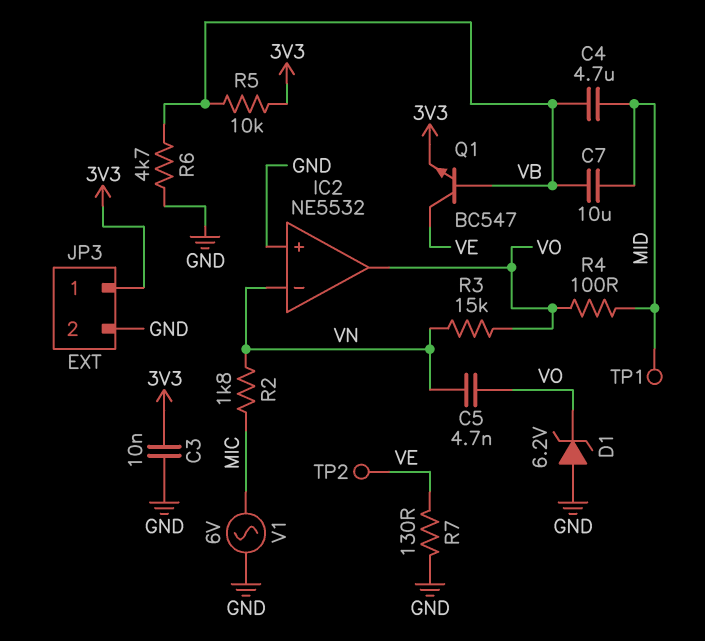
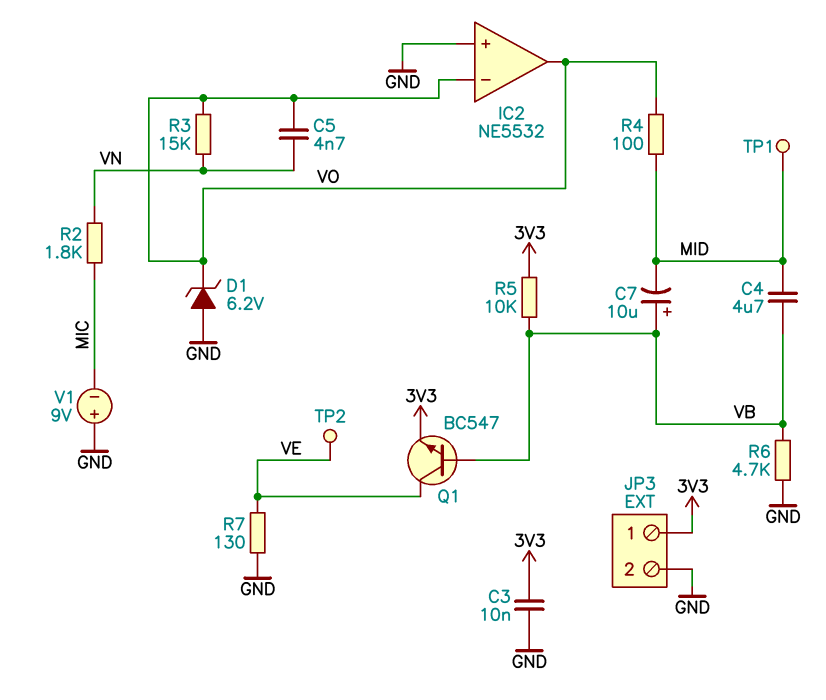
C7: 10uF (MID, VB) -> 10uF (plus VB, minus MID)
IC2 pin in-: VN -> VO
V1: AC 6V (GND, MIC) -> 9V (plus GND, minus MIC)

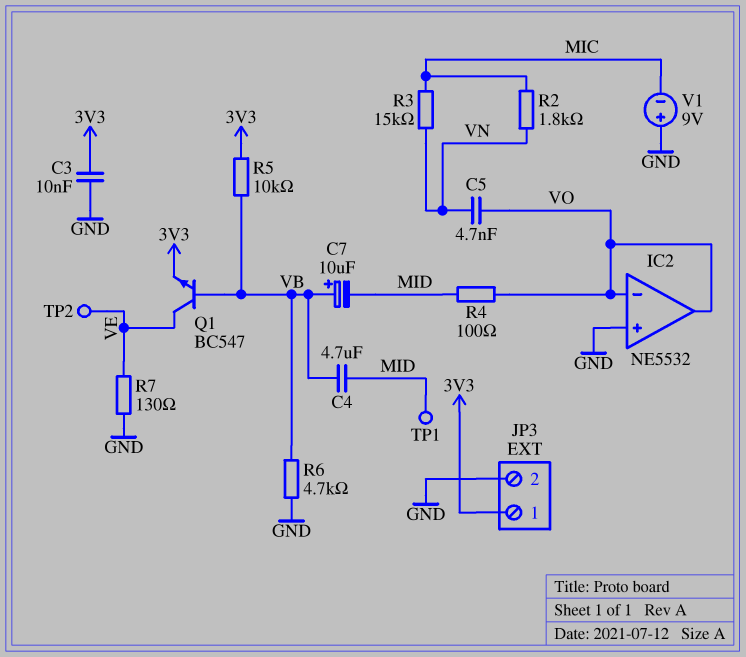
D1: zener 6.2V (A GND, K VO) -> none
R3: 15k (VN, VO) -> 15k (MIC, VN)

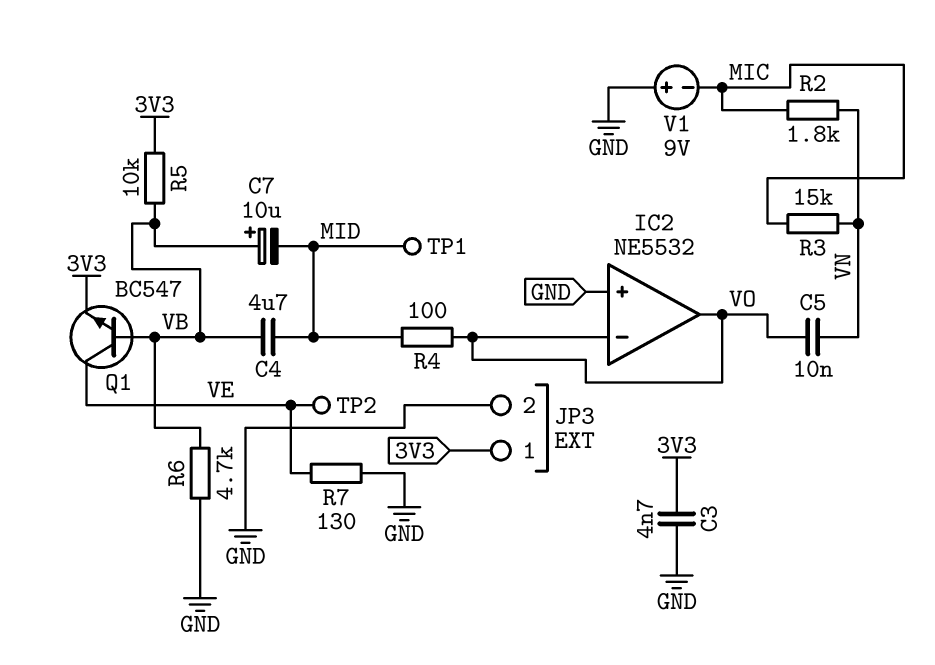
C3: 10nF (3V3, GND) -> 4.7nF (3V3, GND)
C5: 4.7nF (VN, VO) -> 10nF (VN, VO)

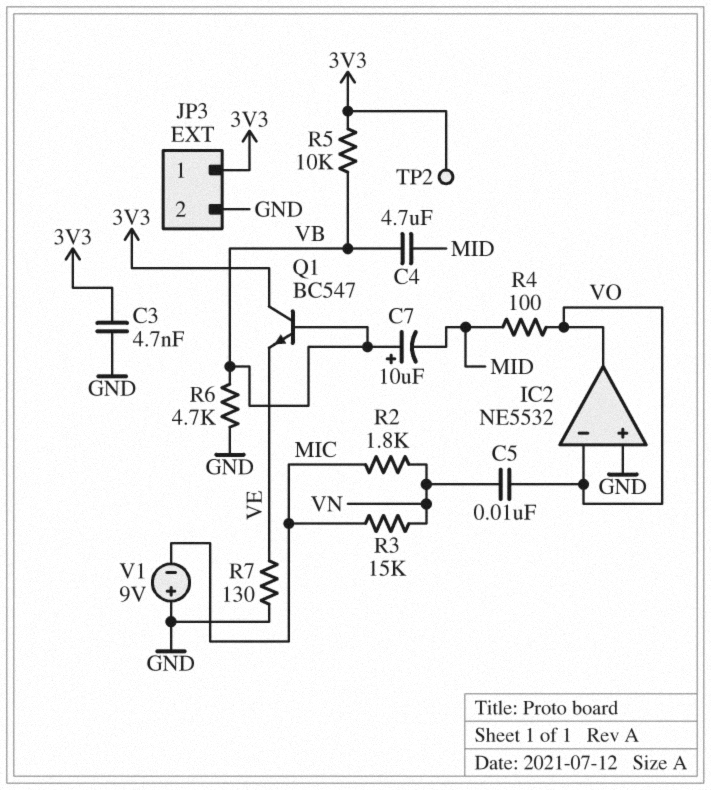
Q1: NPN BC547 (B VB, C VE, E 3V3) -> NPN BC547 (B VB, C 3V3, E VE)
TP1: test point (MID) -> none
TP2: test point (VE) -> test point (3V3)

